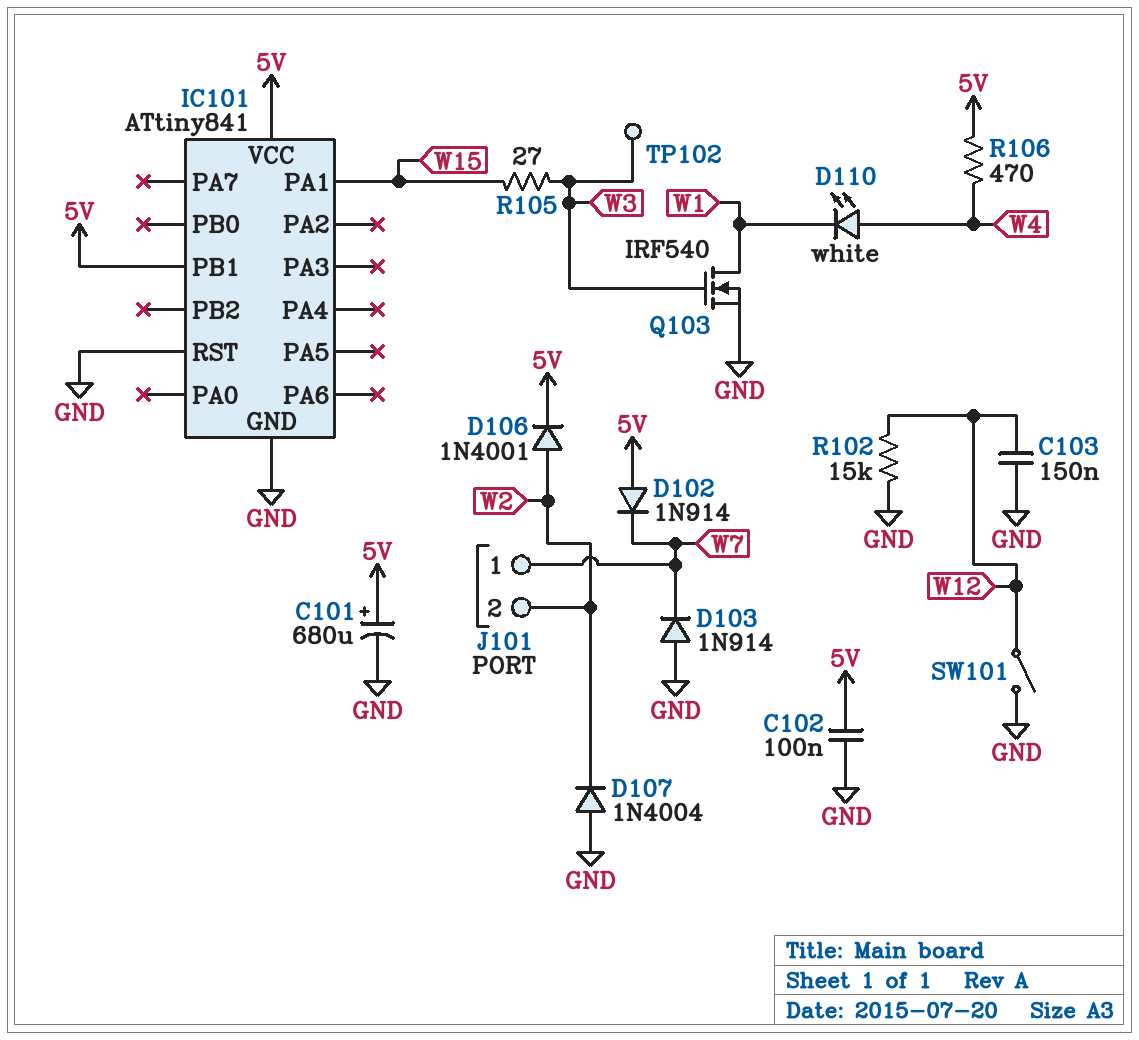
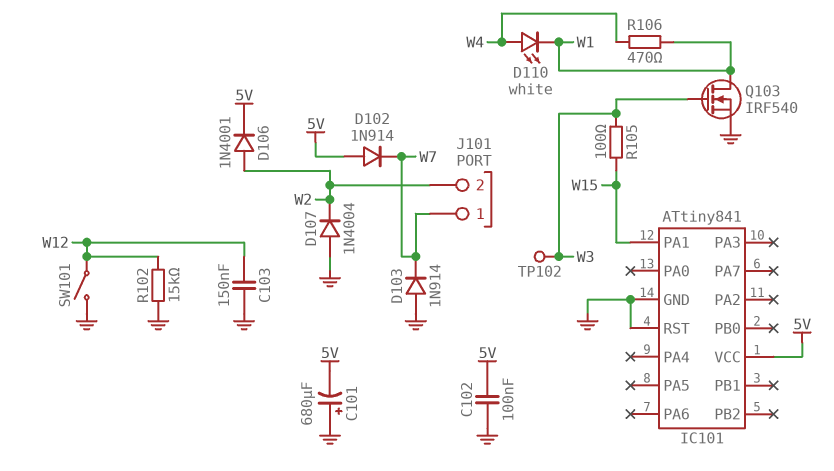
C101: 680uF (plus 5V, minus GND) -> 680uF (plus GND, minus 5V)
IC101 pin PB1: 5V -> none
R105: 27 (W3, W15) -> 100 (W3, W15)
R106: 470 (5V, W4) -> 470 (W1, W4)

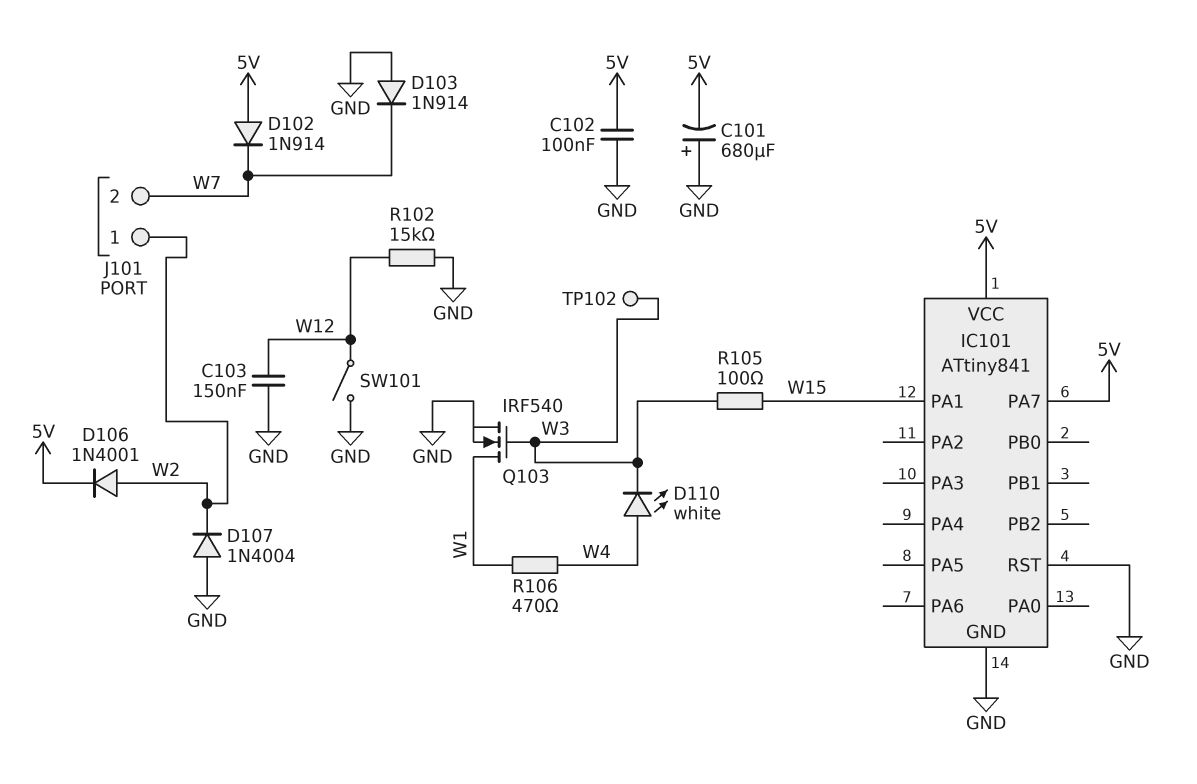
D110: LED white (A W4, K W1) -> LED white (A W4, K W3)
IC101 pin PA7: none -> 5V
J101 pin 1: W7 -> W2
J101 pin 2: W2 -> W7

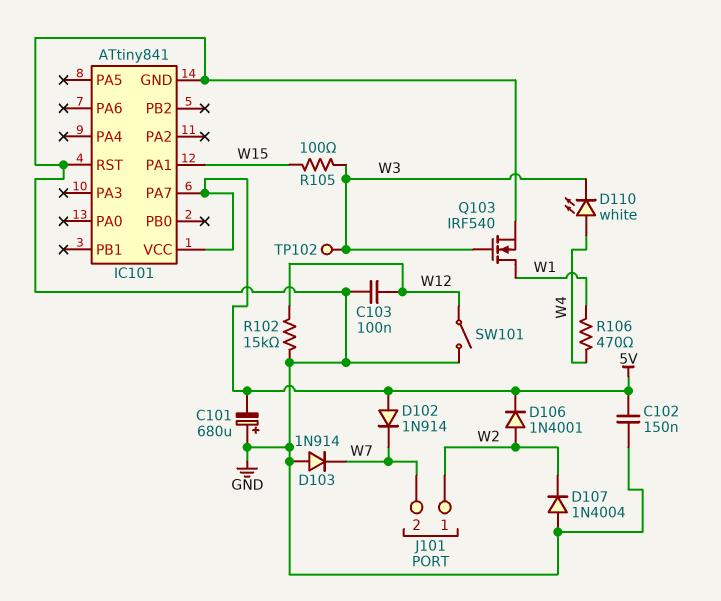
C102: 100nF (5V, GND) -> 150nF (5V, GND)
C103: 150nF (GND, W12) -> 100nF (GND, W12)

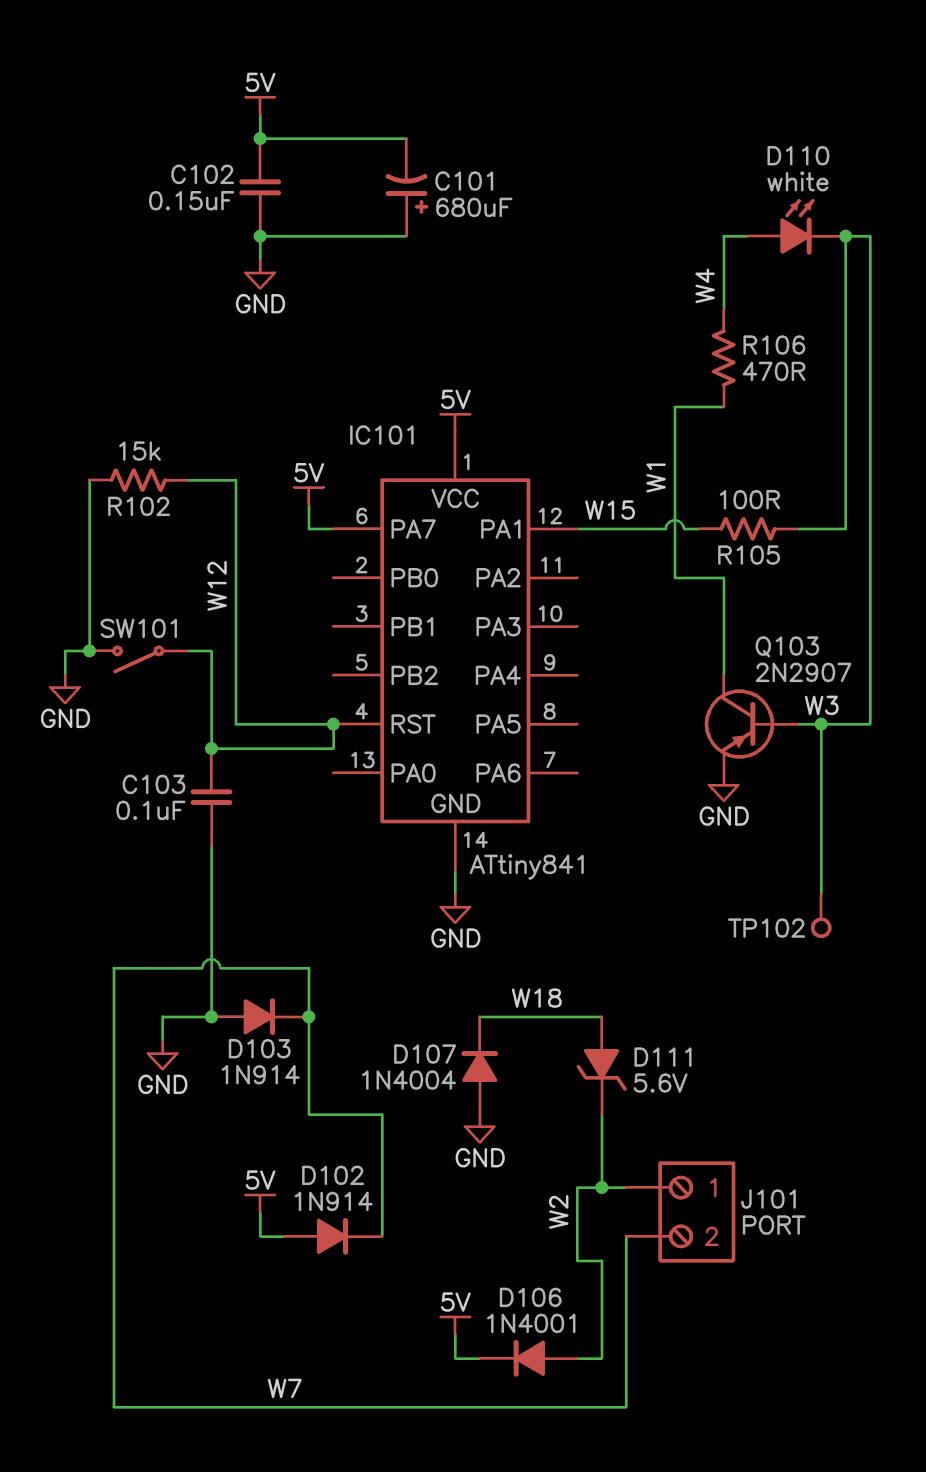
D107: diode 1N4004 (A GND, K W2) -> diode 1N4004 (A GND, K W18)
D111: none -> zener 5.6V (A W18, K W2)
IC101 pin RST: GND -> W12
Q103: NMOS IRF540 (G W3, D W1, S GND) -> PNP 2N2907 (B W3, C W1, E GND)

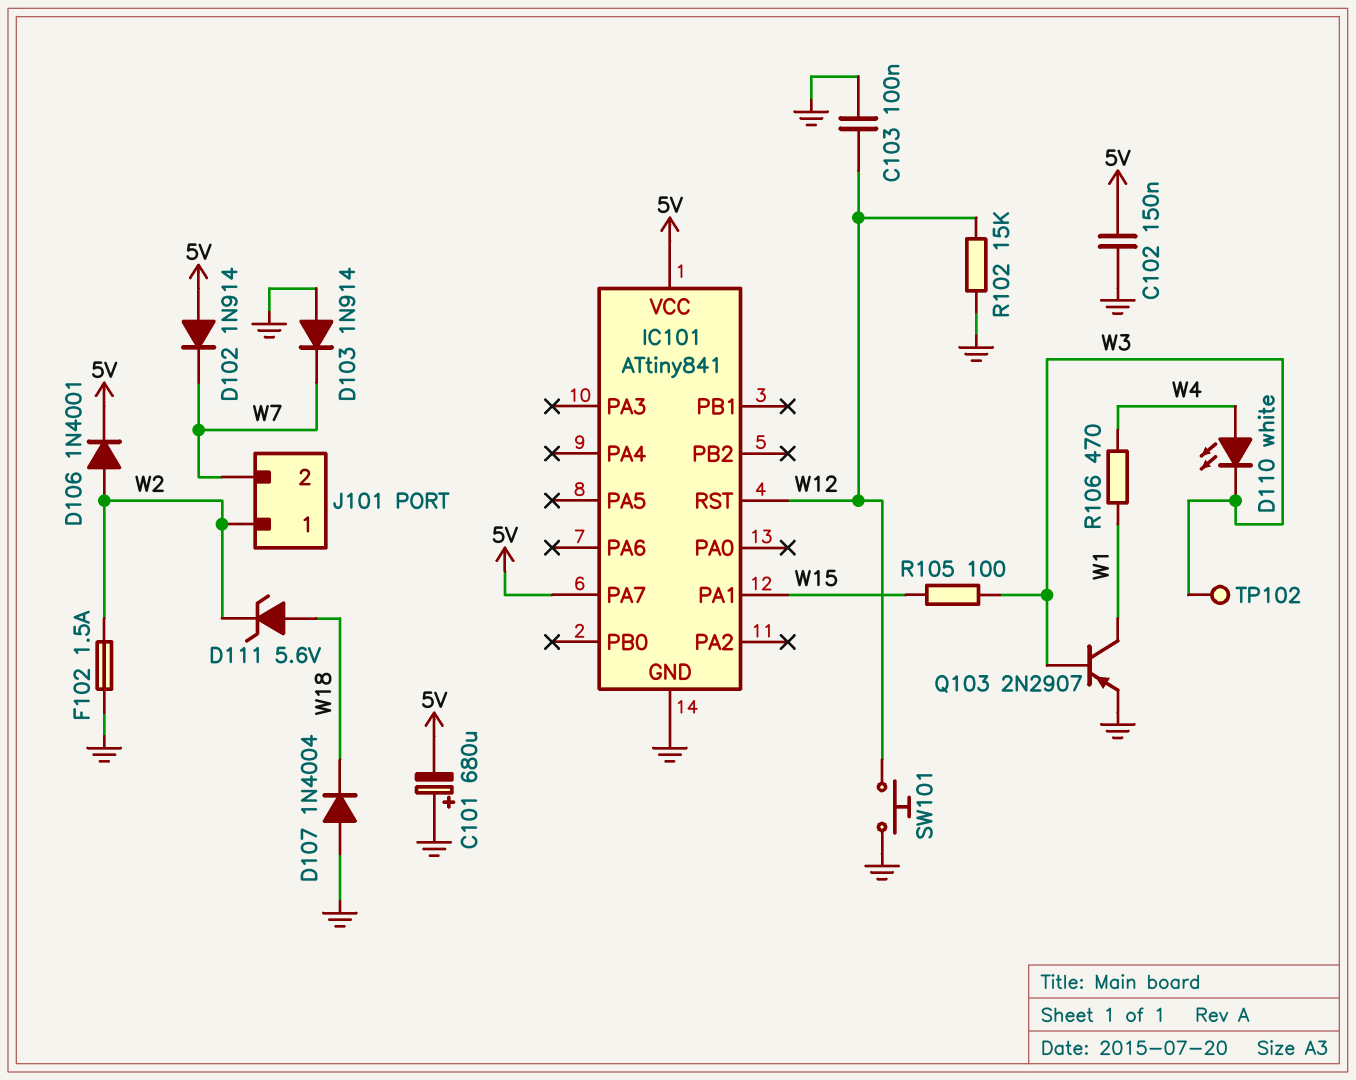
F102: none -> 1.5A (GND, W2)
SW101: switch (GND, W12) -> button (GND, W12)

